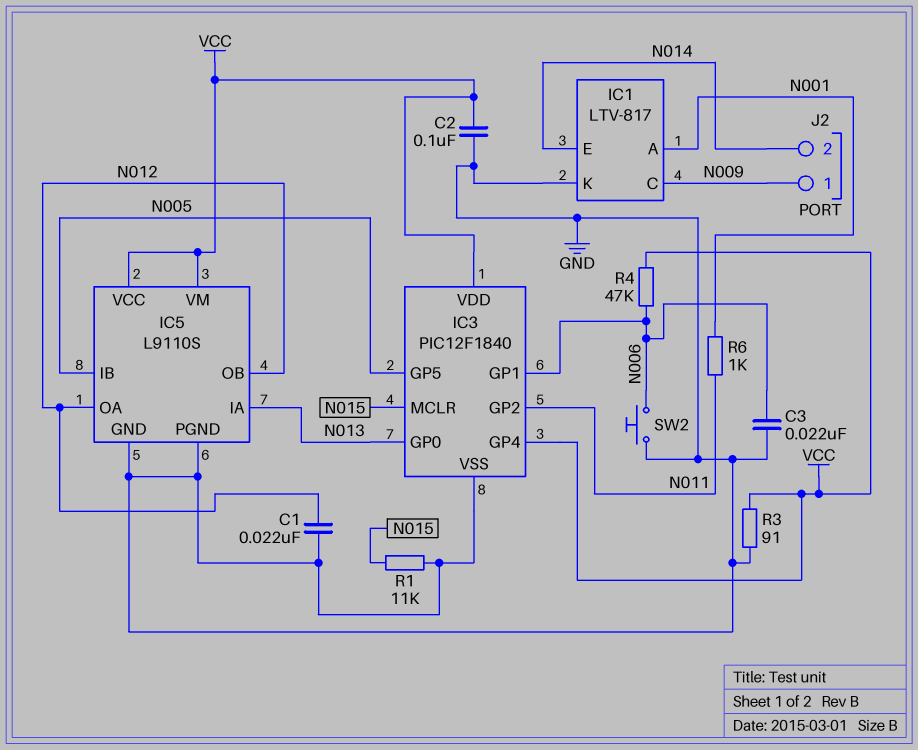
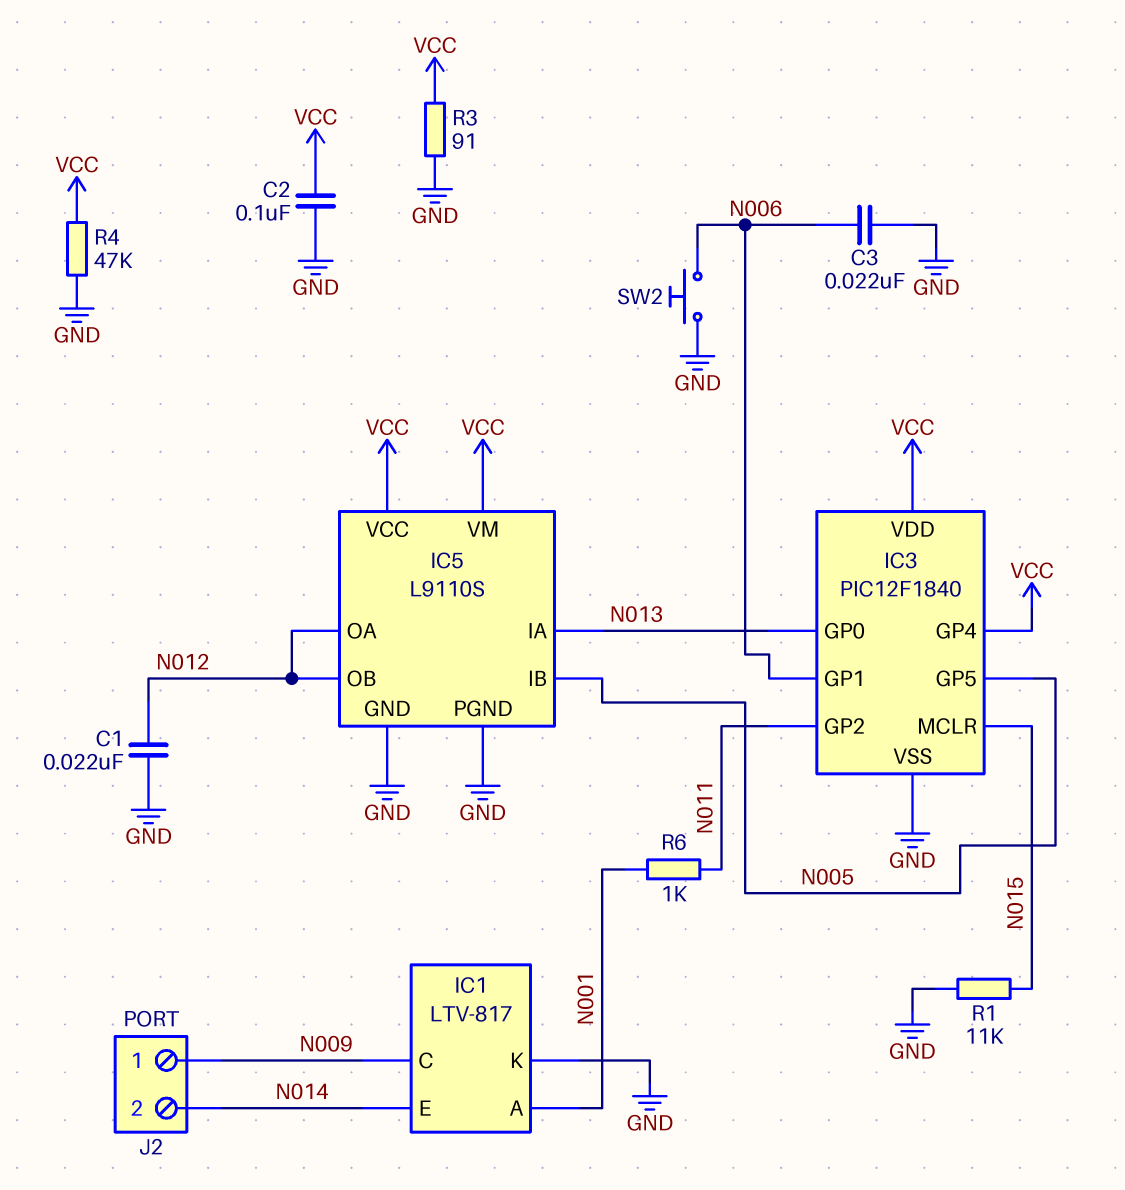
R4: 47k (N006, VCC) -> 47k (GND, VCC)

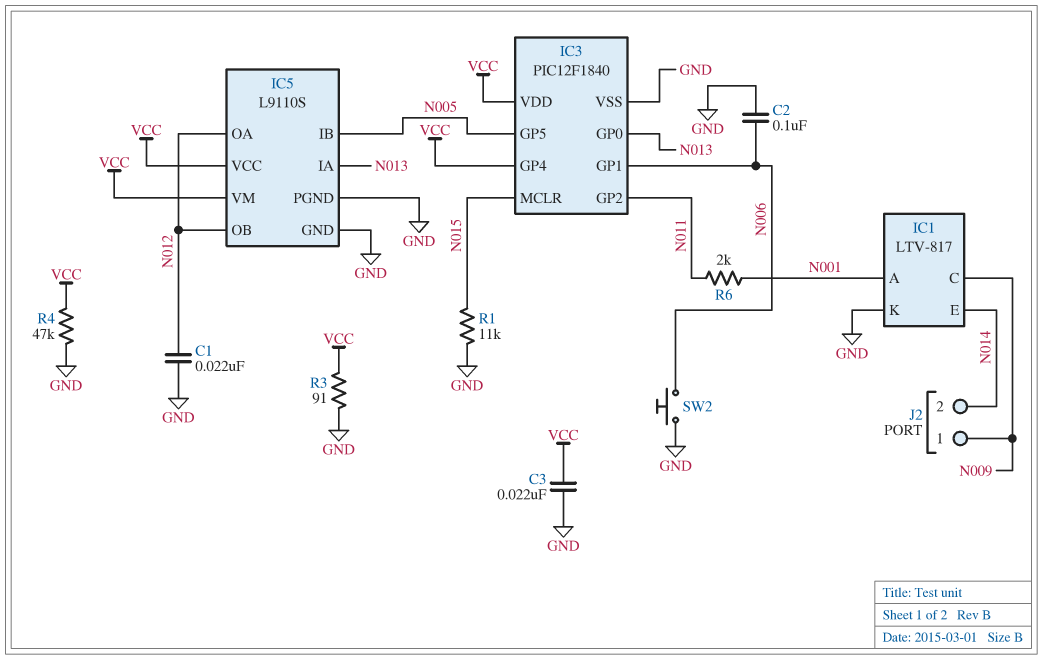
C2: 100nF (GND, VCC) -> 100nF (GND, N006)
C3: 22nF (GND, N006) -> 22nF (GND, VCC)
R6: 1k (N001, N011) -> 2k (N001, N011)

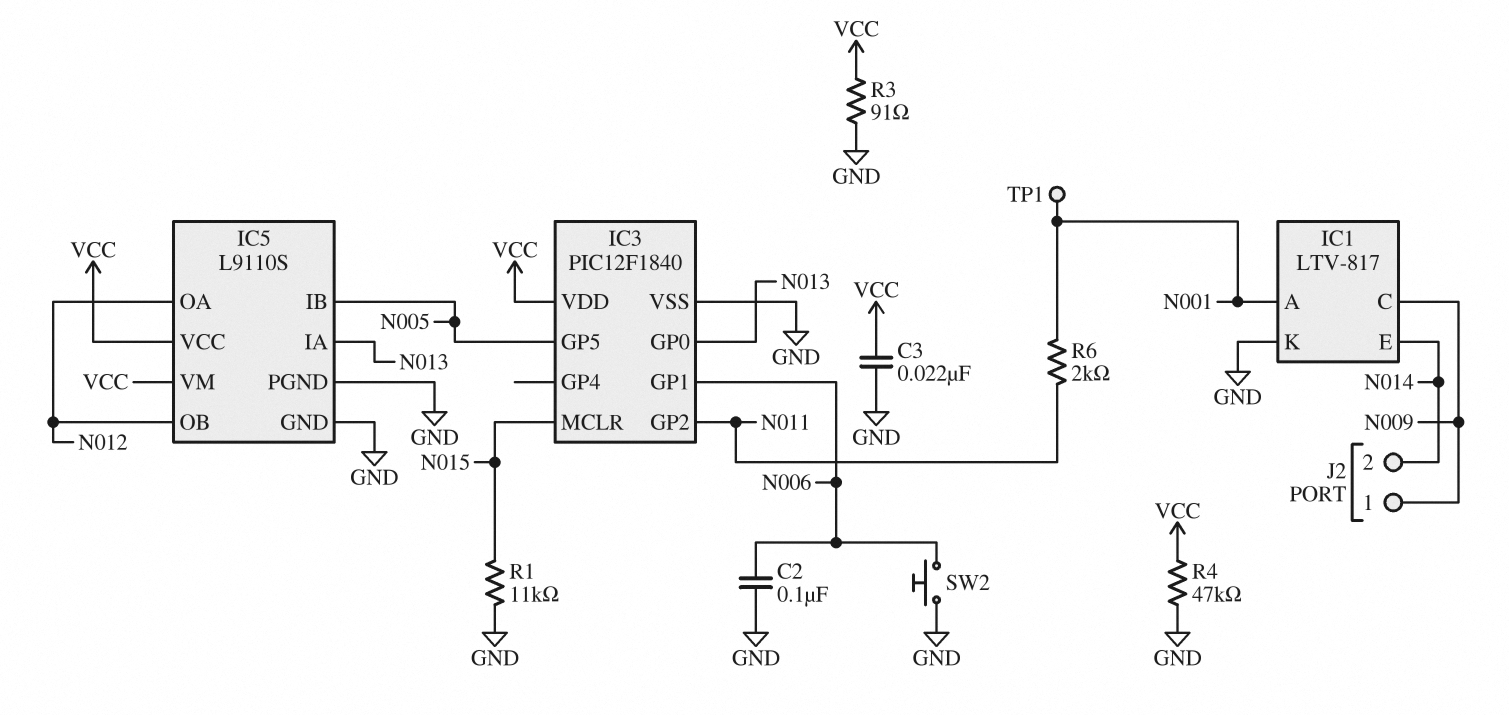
C1: 22nF (GND, N012) -> none
IC3 pin GP4: VCC -> none
TP1: none -> test point (N001)

